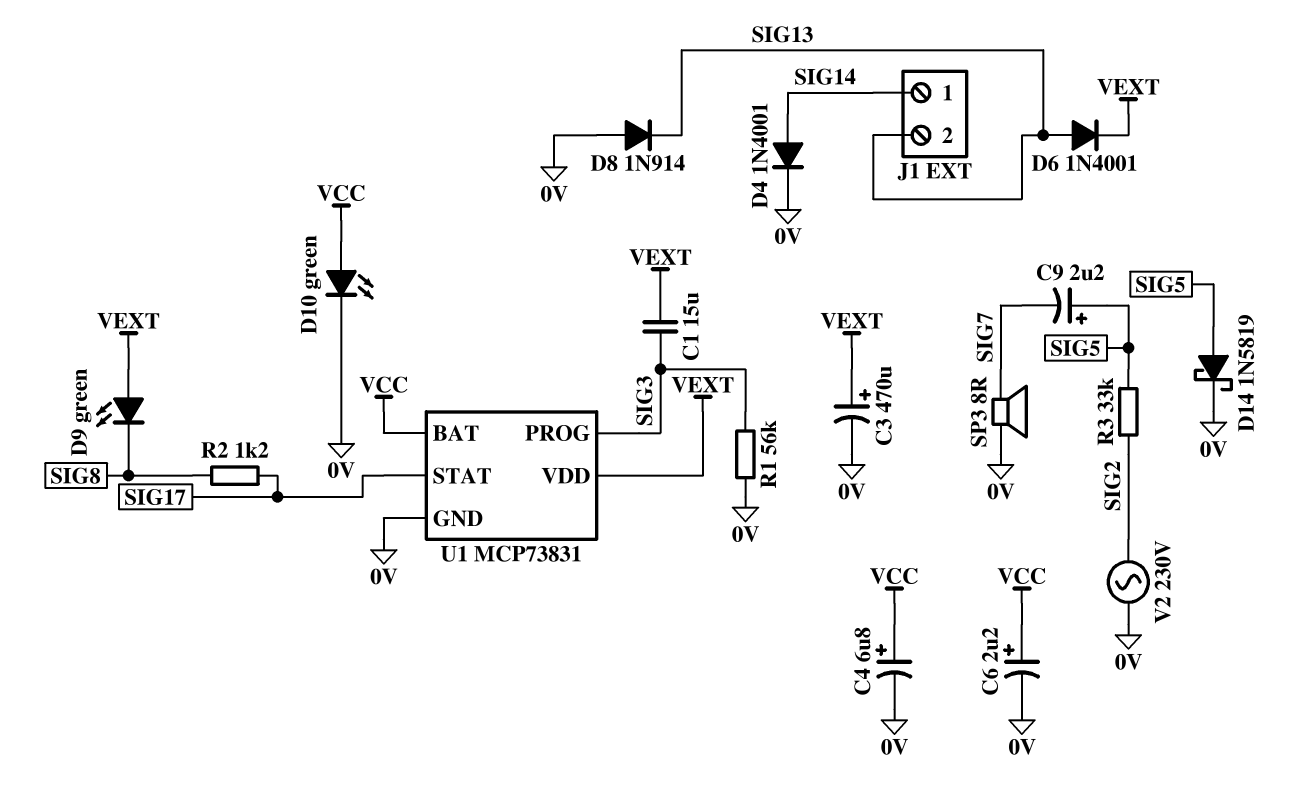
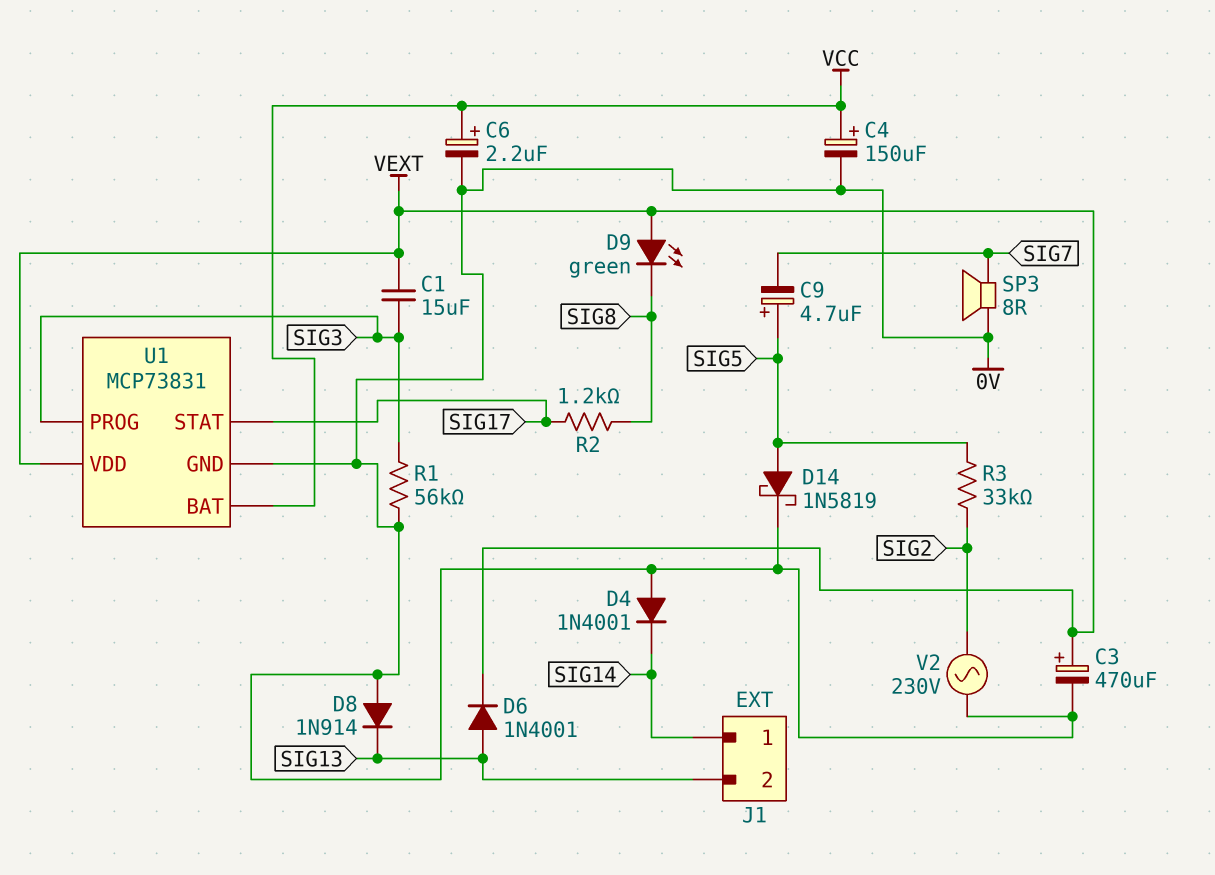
C4: 6.8uF (plus VCC, minus 0V) -> 150uF (plus VCC, minus 0V)
C9: 2.2uF (plus SIG5, minus SIG7) -> 4.7uF (plus SIG5, minus SIG7)
D4: diode 1N4001 (A SIG14, K 0V) -> diode 1N4001 (A 0V, K SIG14)
D10: LED green (A VCC, K 0V) -> none

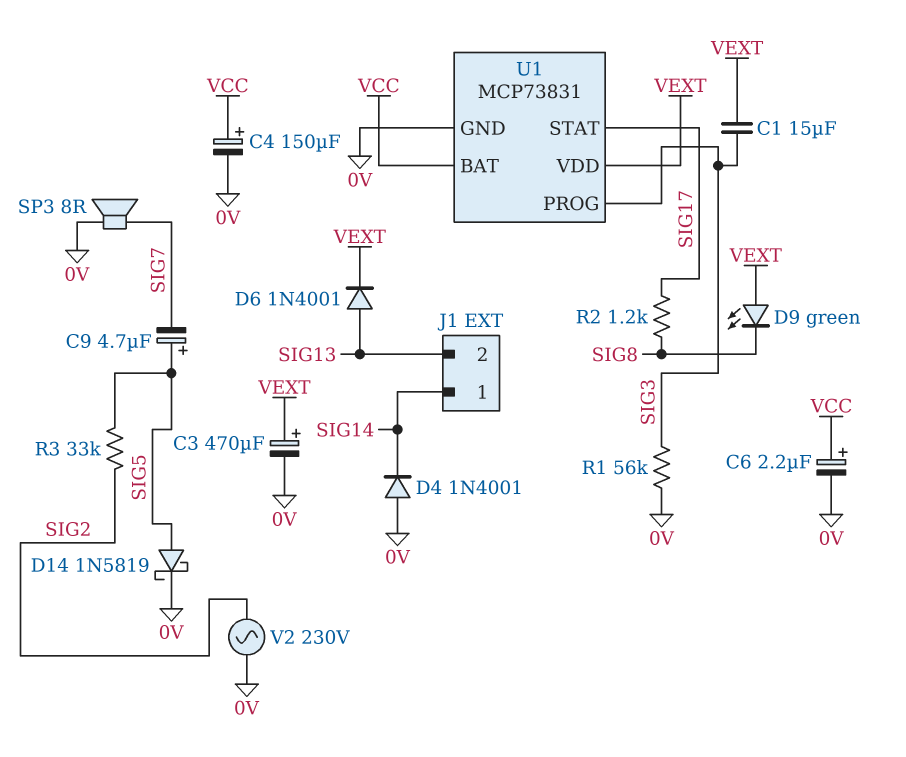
D8: diode 1N914 (A 0V, K SIG13) -> none

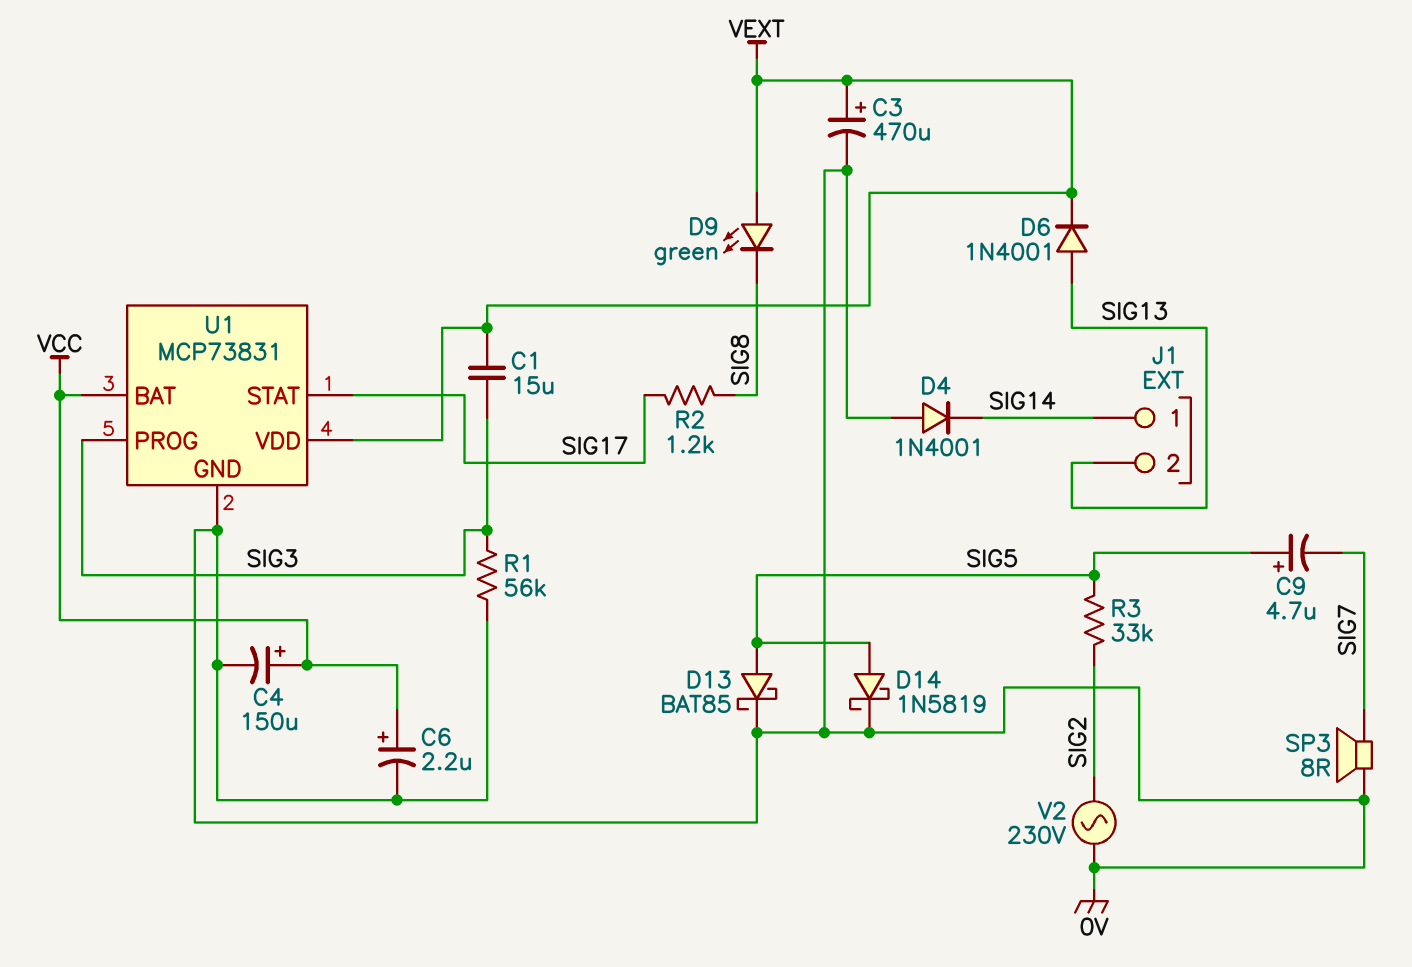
D13: none -> schottky BAT85 (A SIG5, K 0V)

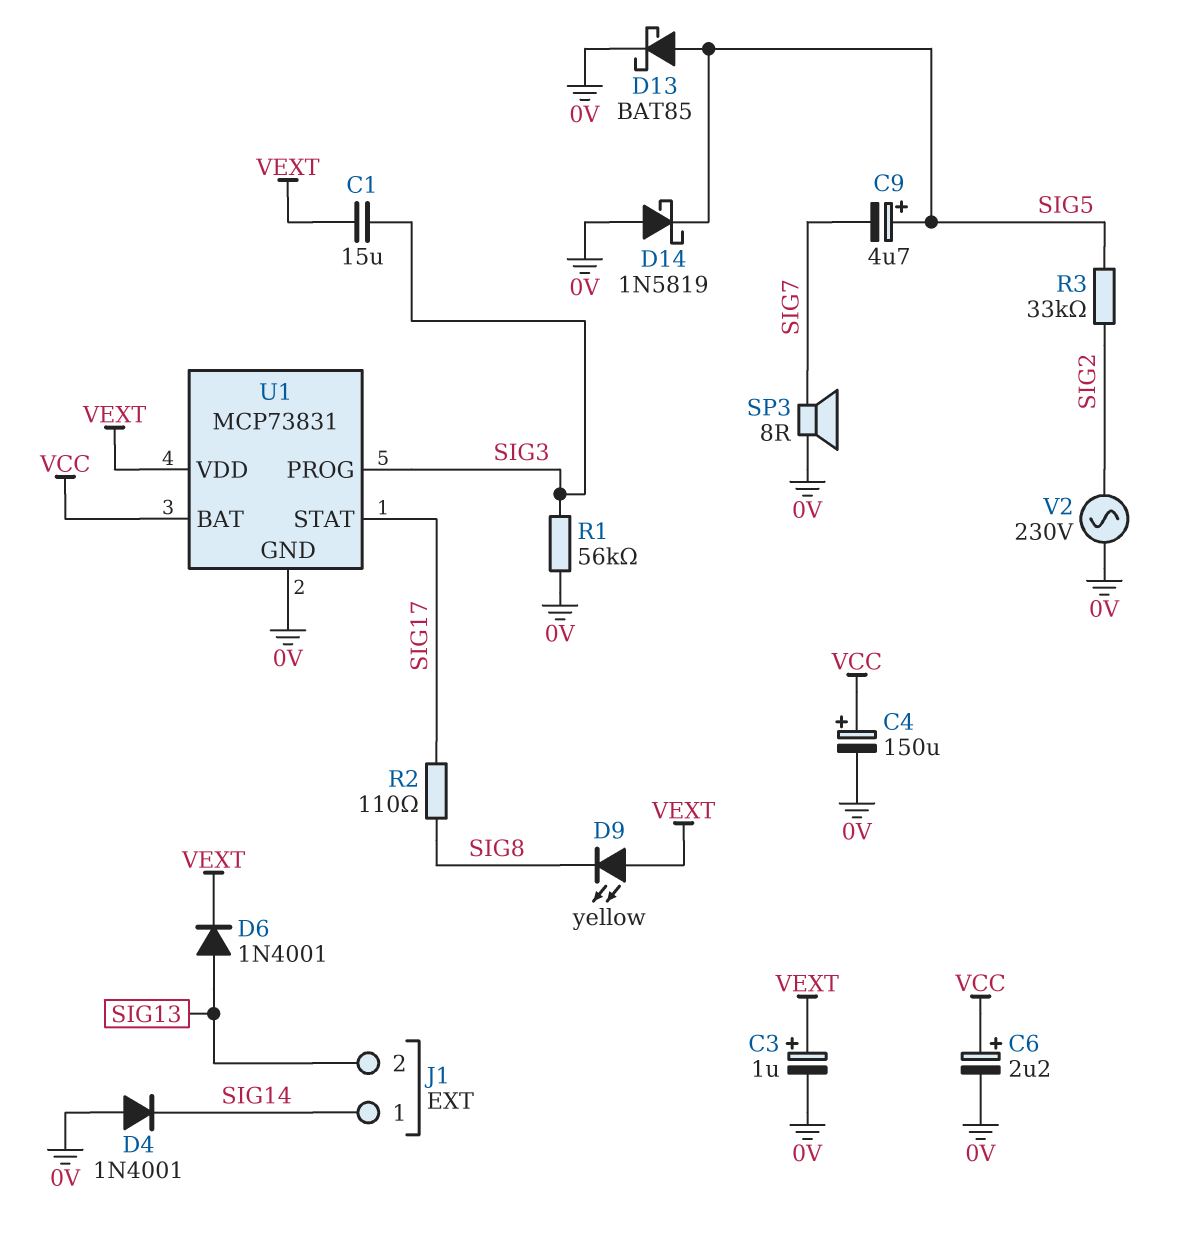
C3: 470uF (plus VEXT, minus 0V) -> 1uF (plus VEXT, minus 0V)
D9: LED green (A VEXT, K SIG8) -> LED yellow (A VEXT, K SIG8)
D14: schottky 1N5819 (A SIG5, K 0V) -> schottky 1N5819 (A 0V, K SIG5)
R2: 1.2k (SIG8, SIG17) -> 110 (SIG8, SIG17)

